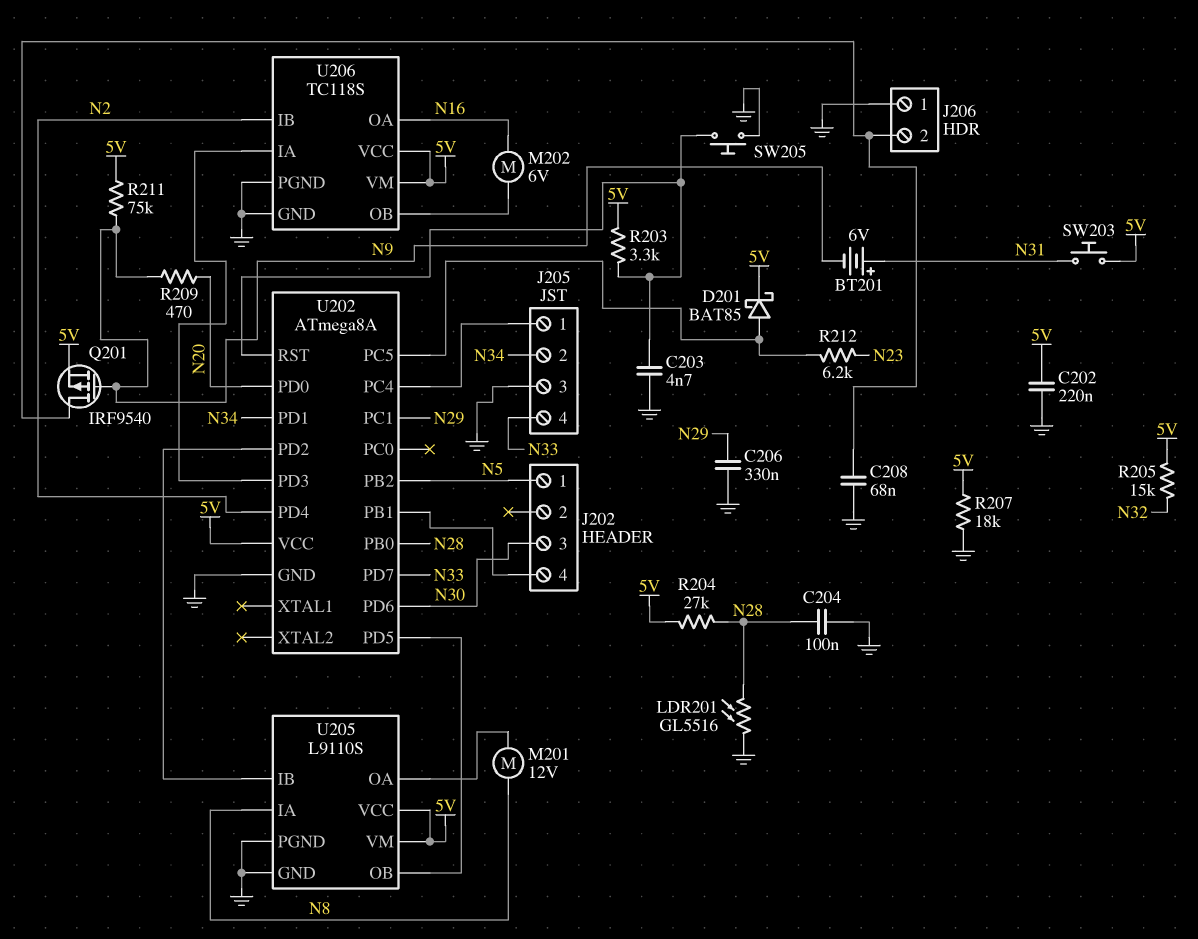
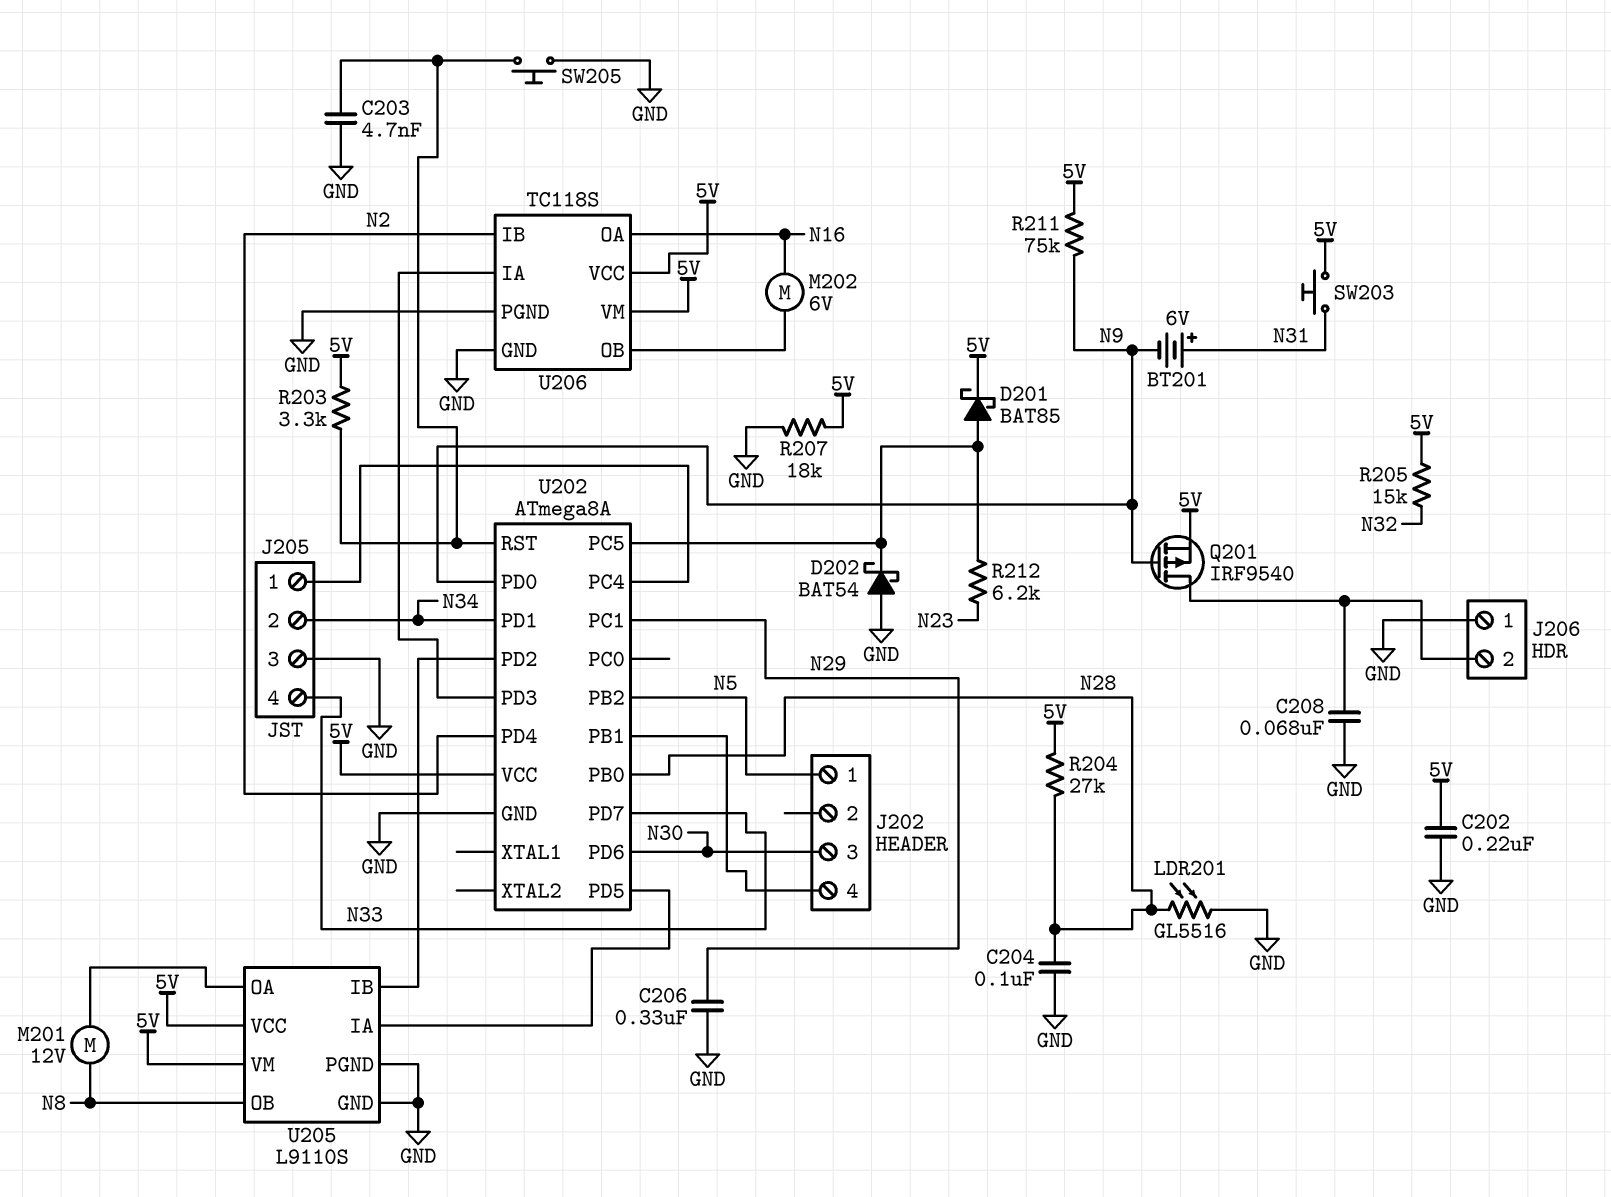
D202: none -> schottky BAT54 (A GND, K U202/PC5)
R209: 470 (N9, N20) -> none
U202 pin PD0: N20 -> N9
U205 pin IA: N8 -> U202/PD5
U205 pin OB: U202/PD5 -> N8

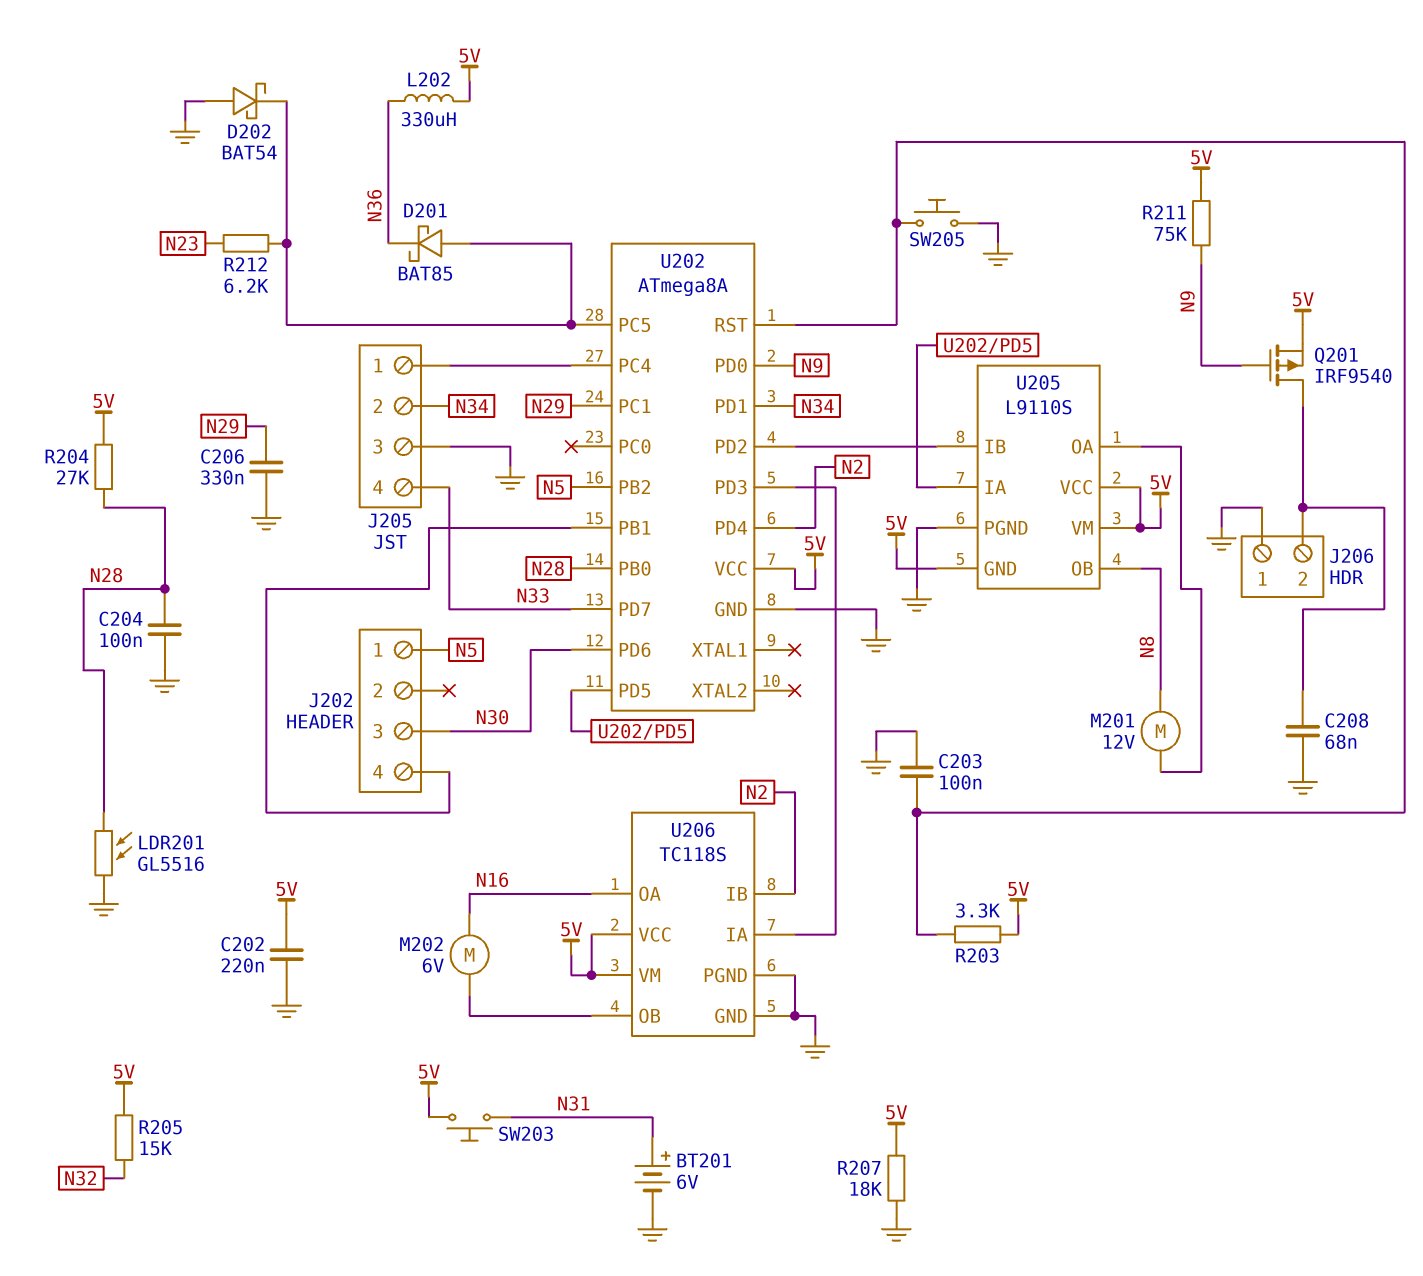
BT201: 6V (plus N31, minus N9) -> 6V (plus N31, minus GND)
C203: 4.7nF (GND, U202/RST) -> 100nF (GND, U202/RST)
D201: schottky BAT85 (A U202/PC5, K 5V) -> schottky BAT85 (A U202/PC5, K N36)
L202: none -> 330uH (5V, N36)
U205 pin GND: GND -> 5V

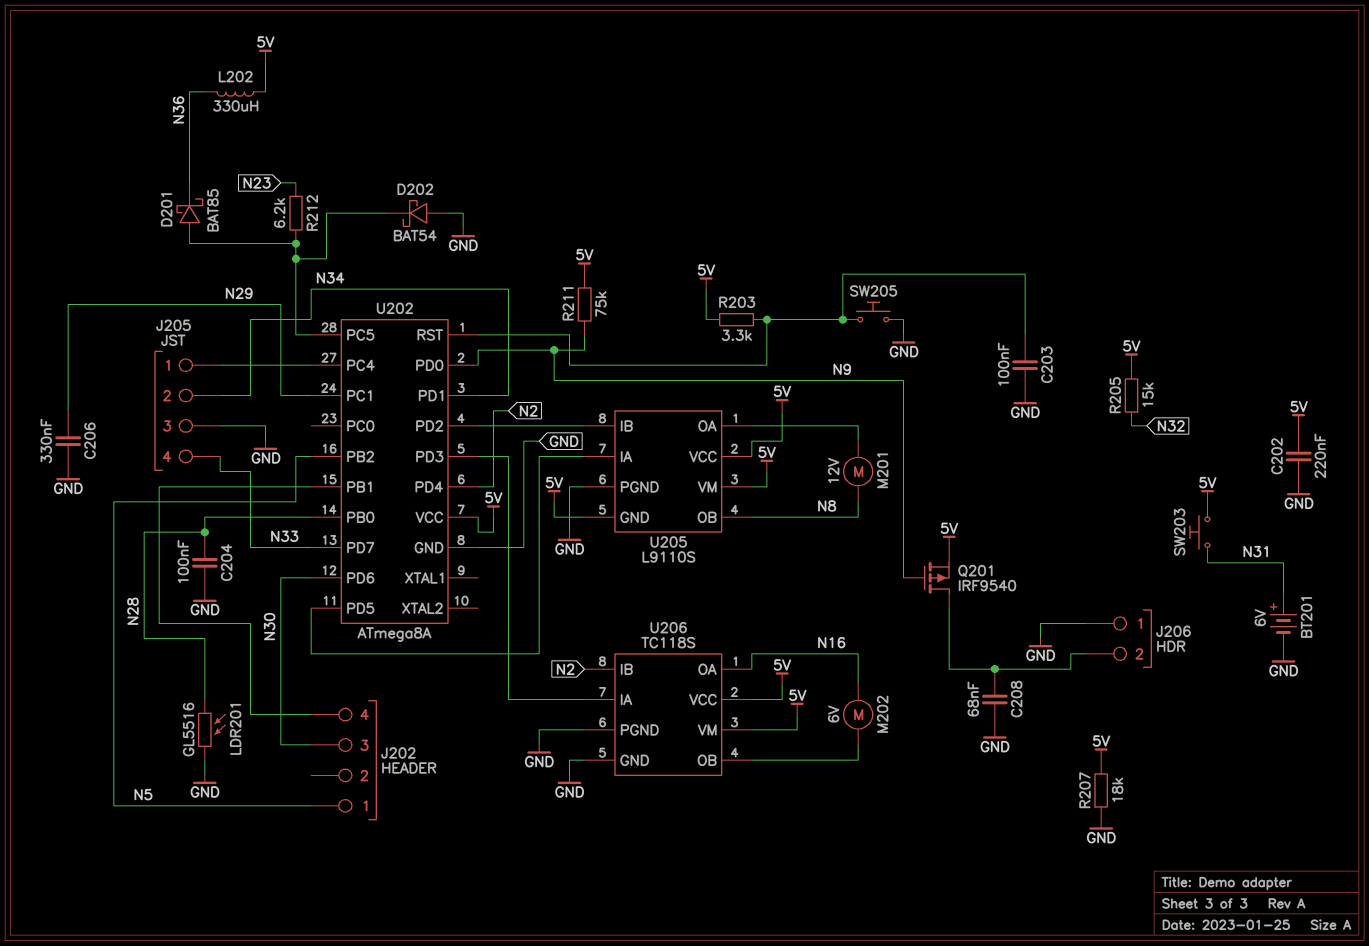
R204: 27k (5V, N28) -> none

